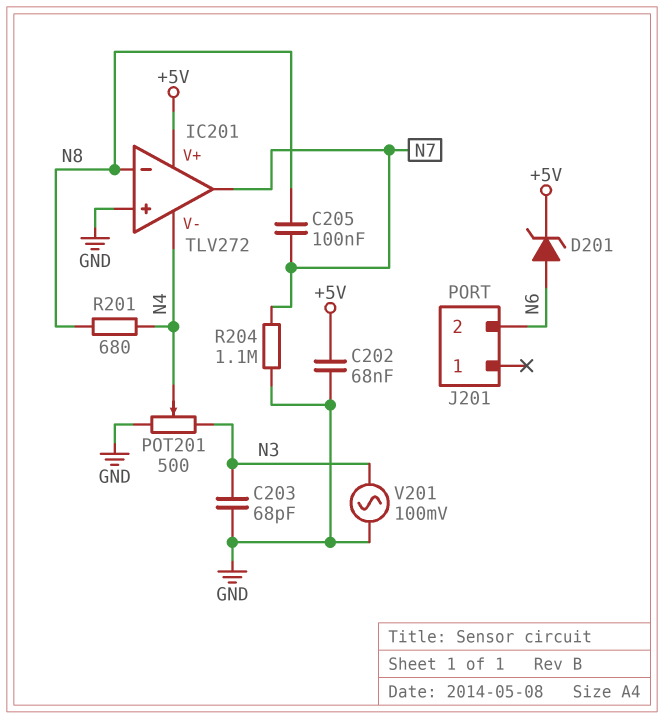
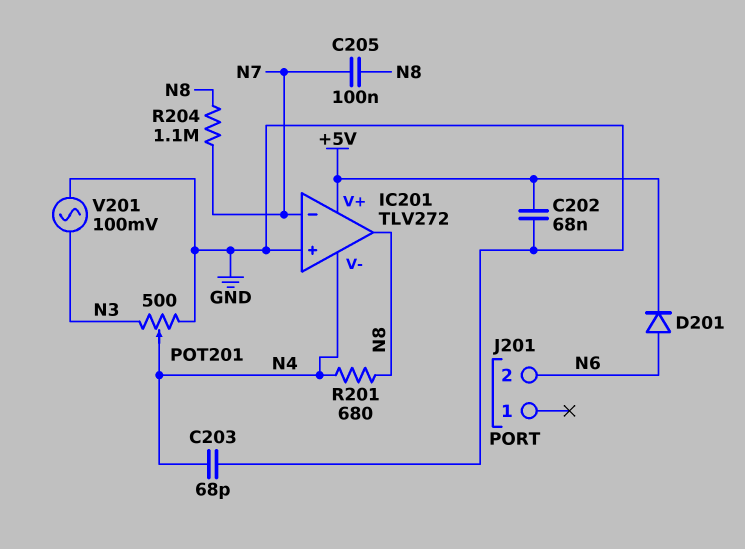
C203: 68pF (GND, N3) -> 68pF (GND, N4)
D201: zener (A N6, K +5V) -> diode (A N6, K +5V)
IC201 pin in-: N8 -> N7
IC201 pin out: N7 -> N8
R204: 1.1M (GND, N7) -> 1.1M (N7, N8)

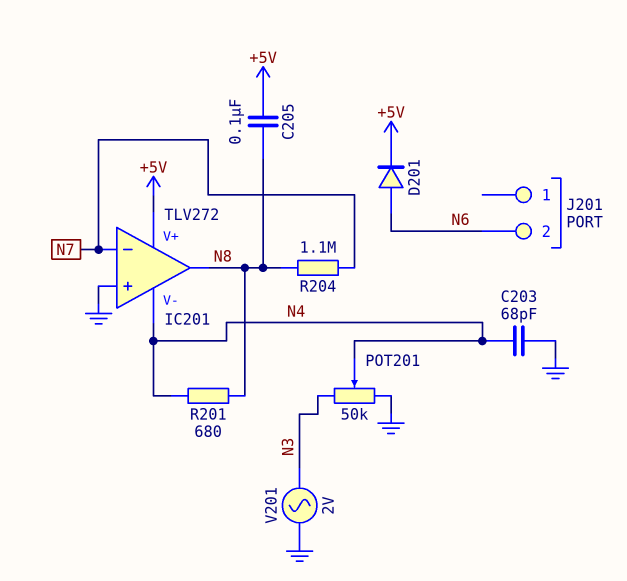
C202: 68nF (+5V, GND) -> none
C205: 100nF (N7, N8) -> 100nF (+5V, N8)
POT201: 500 (GND, N3, wiper N4) -> 50k (GND, N3, wiper N4)
V201: AC 100mV (GND, N3) -> AC 2V (GND, N3)

